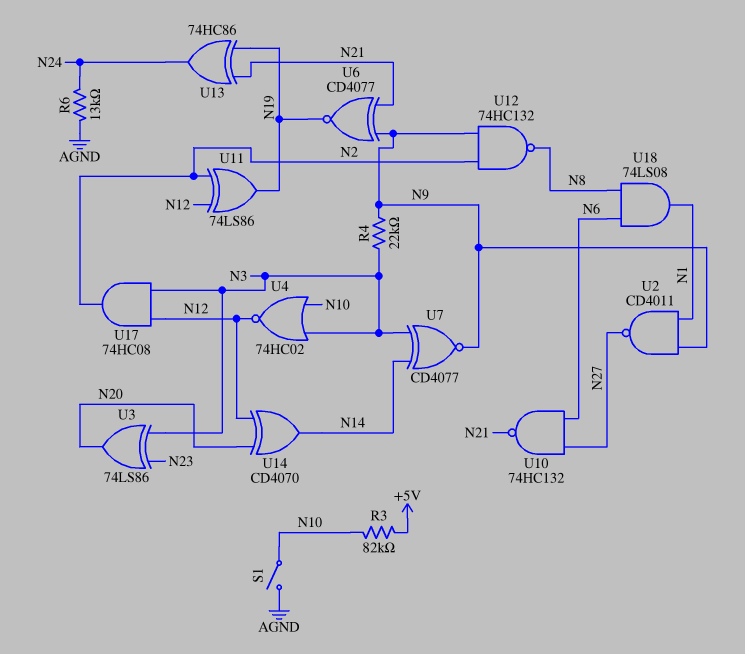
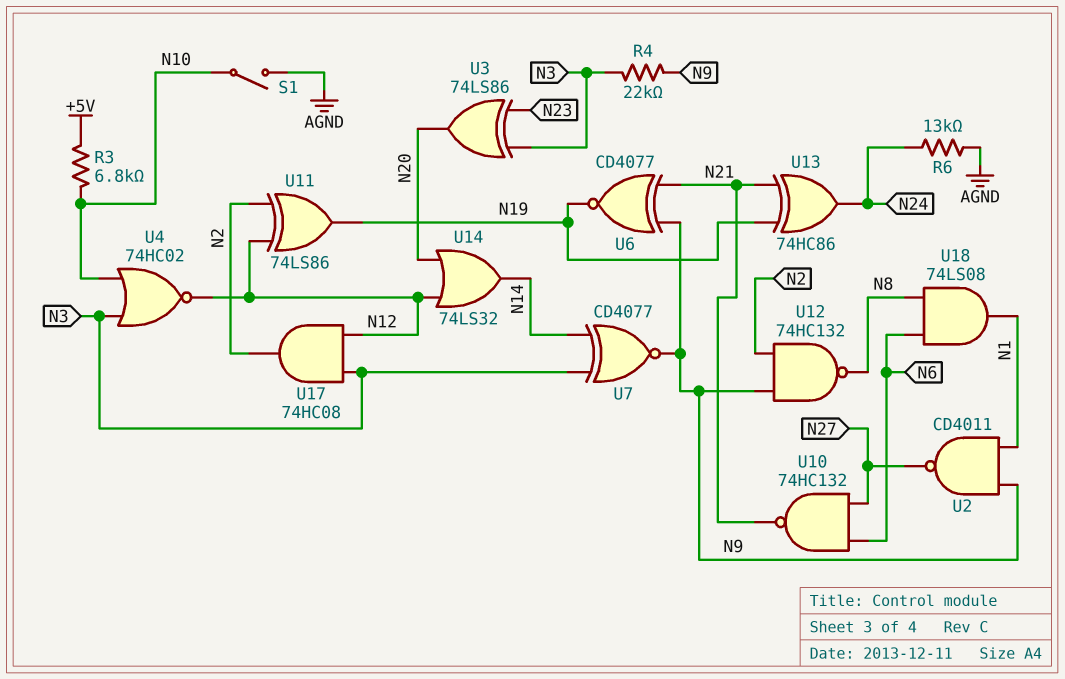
R3: 82k (+5V, N10) -> 6.8k (+5V, N10)
U14: XOR CD4070 (in N12, in N20, out N14) -> OR 74LS32 (in N12, in N20, out N14)

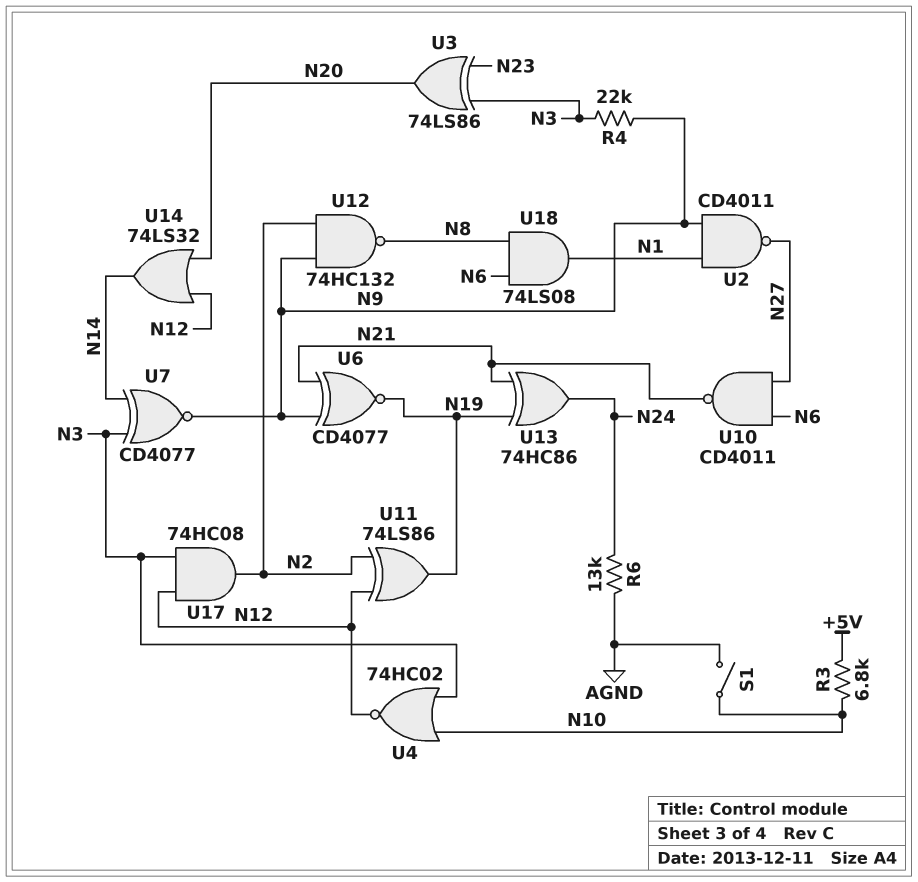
U10: NAND 74HC132 (in N6, in N27, out N21) -> NAND CD4011 (in N6, in N27, out N21)

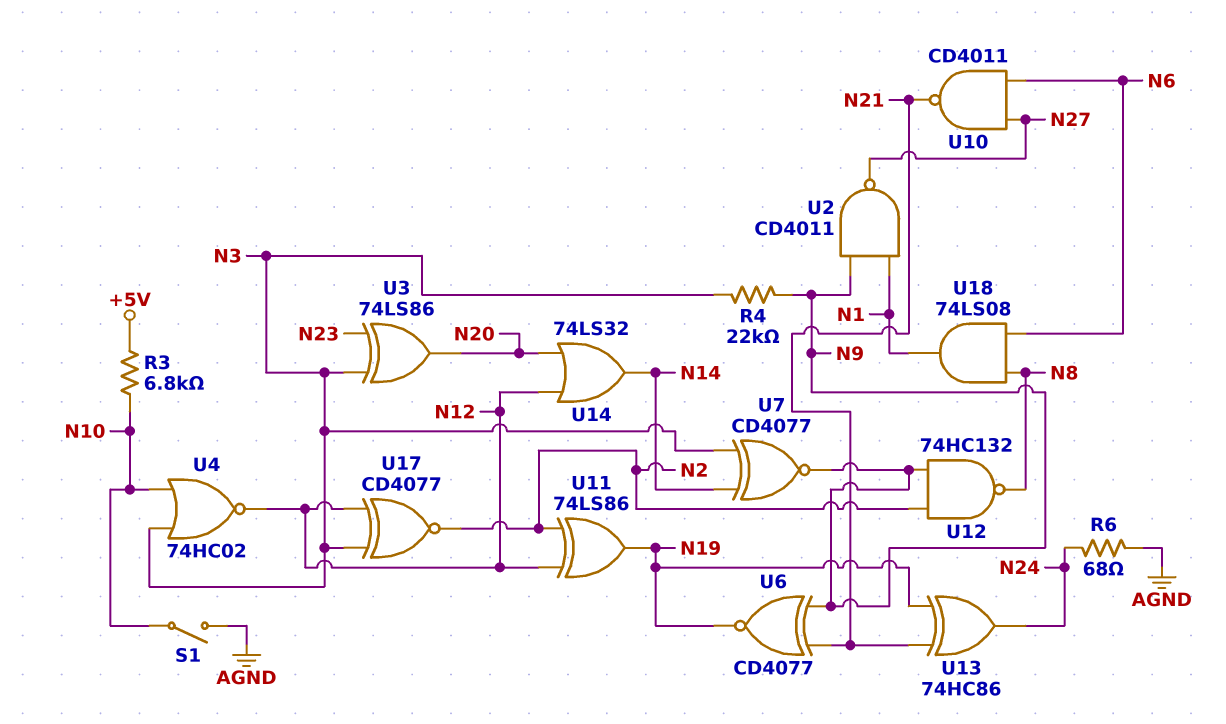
R6: 13k (AGND, N24) -> 68 (AGND, N24)
U17: AND 74HC08 (in N3, in N12, out N2) -> XNOR CD4077 (in N3, in N12, out N2)

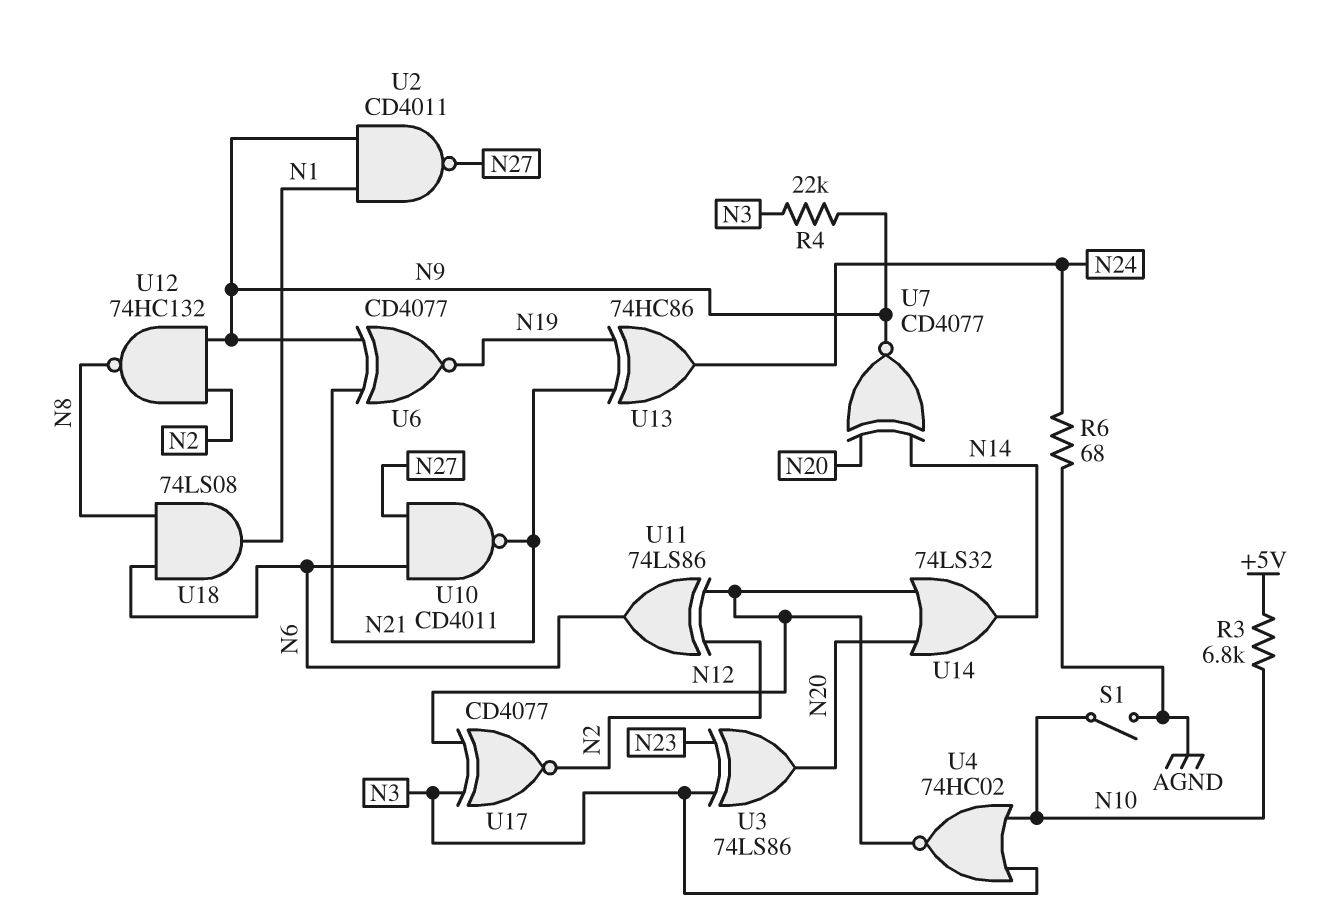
U7: XNOR CD4077 (in N3, in N14, out N9) -> XNOR CD4077 (in N14, in N20, out N9)
U11: XOR 74LS86 (in N2, in N12, out N19) -> XOR 74LS86 (in N2, in N12, out N6)

